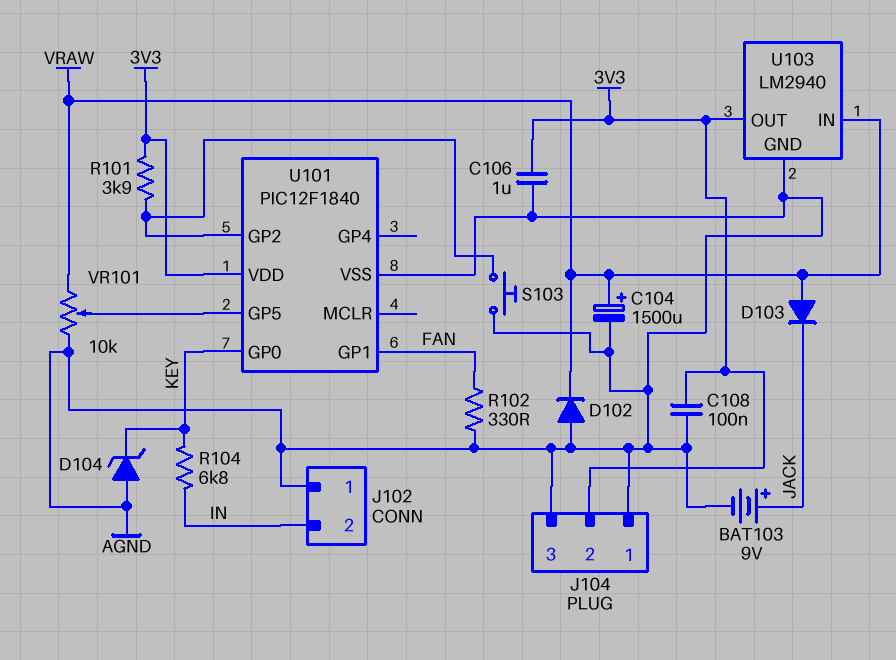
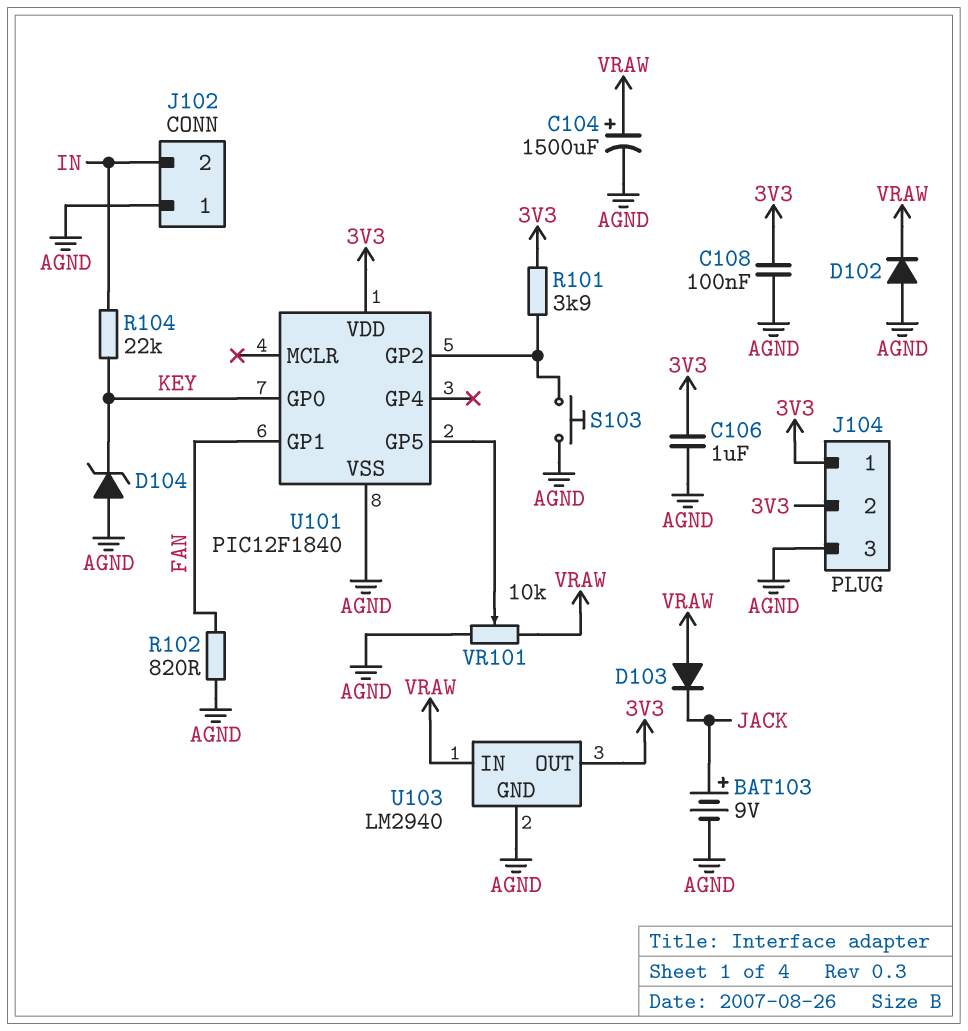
J104 pin 1: AGND -> 3V3
R102: 330 (AGND, FAN) -> 820 (AGND, FAN)
R104: 6.8k (IN, KEY) -> 22k (IN, KEY)

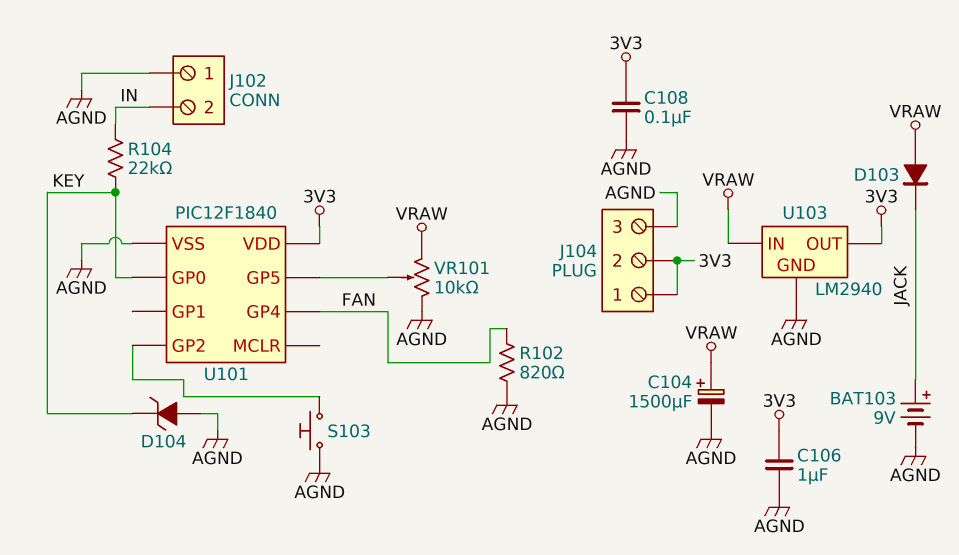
D102: diode (A AGND, K VRAW) -> none
R101: 3.9k (3V3, U101/GP2) -> none
U101 pin GP1: FAN -> none
U101 pin GP4: none -> FAN

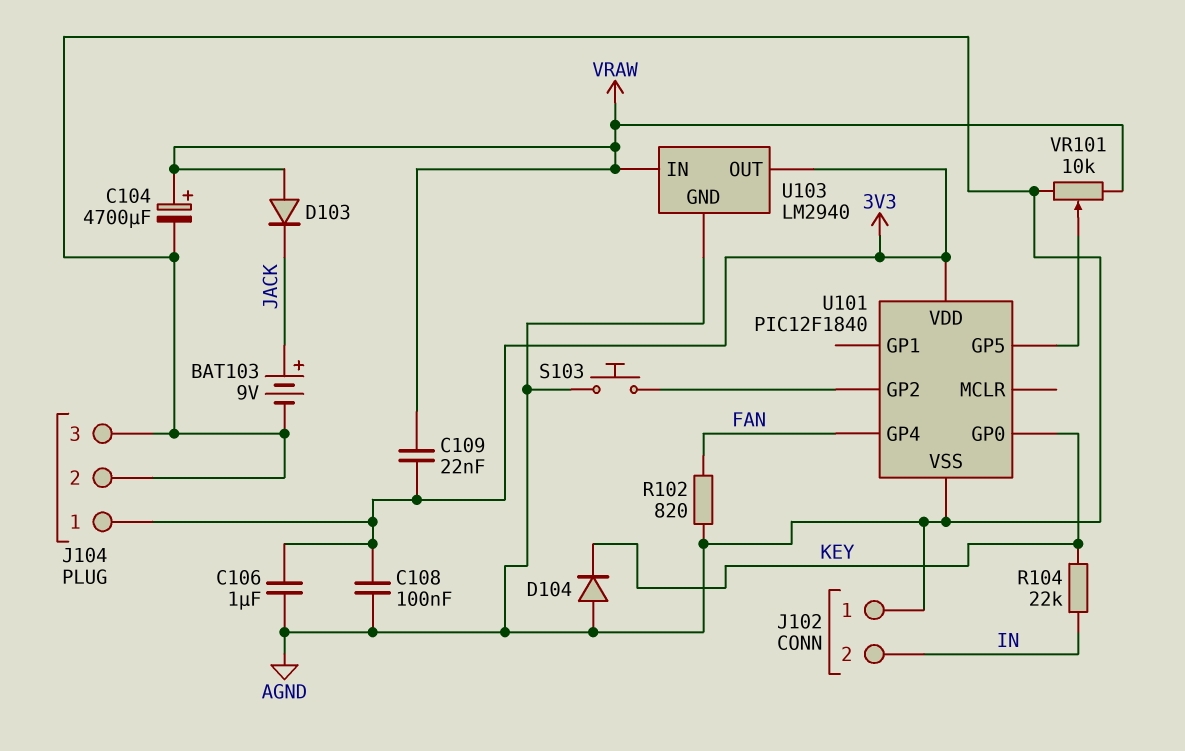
C104: 1500uF (plus VRAW, minus AGND) -> 4700uF (plus VRAW, minus AGND)
C109: none -> 22nF (3V3, VRAW)
D104: zener (A AGND, K KEY) -> diode (A AGND, K KEY)
J104 pin 2: 3V3 -> AGND

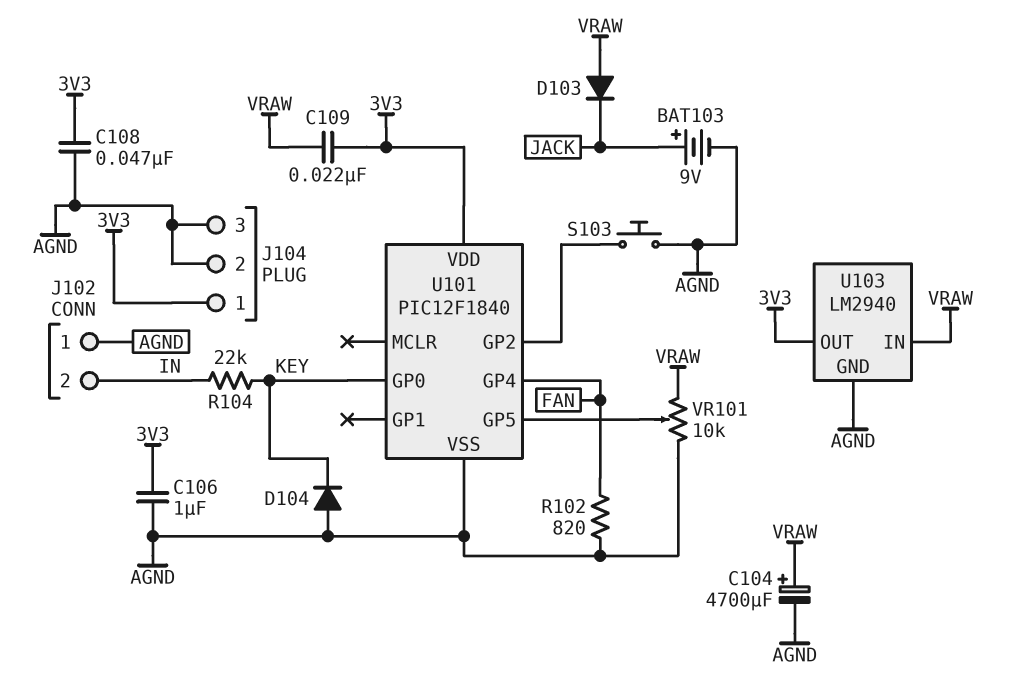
C108: 100nF (3V3, AGND) -> 47nF (3V3, AGND)

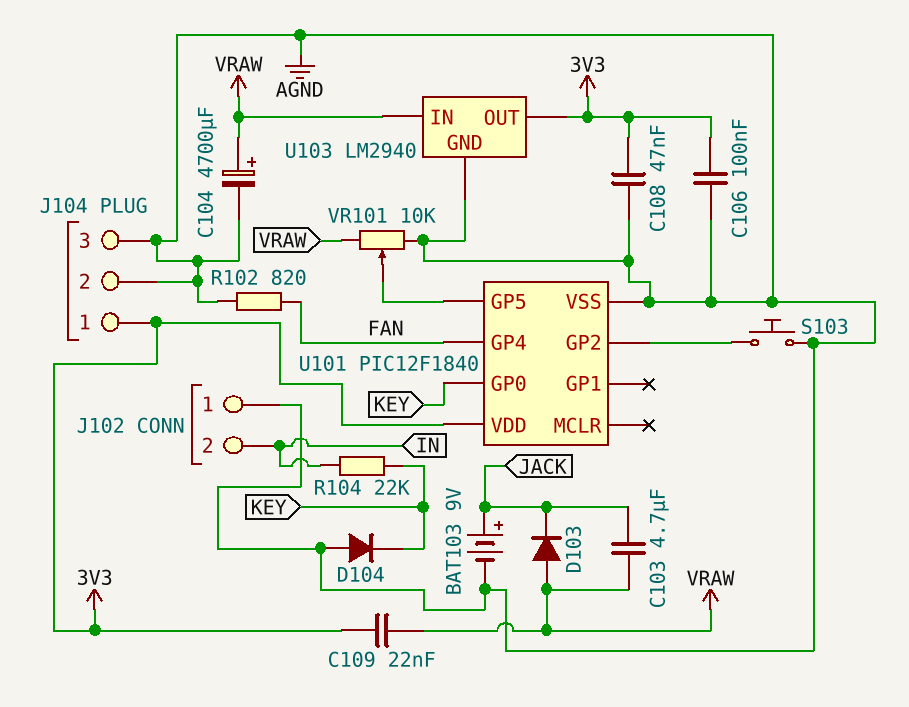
C103: none -> 4.7uF (JACK, VRAW)
C106: 1uF (3V3, AGND) -> 100nF (3V3, AGND)

